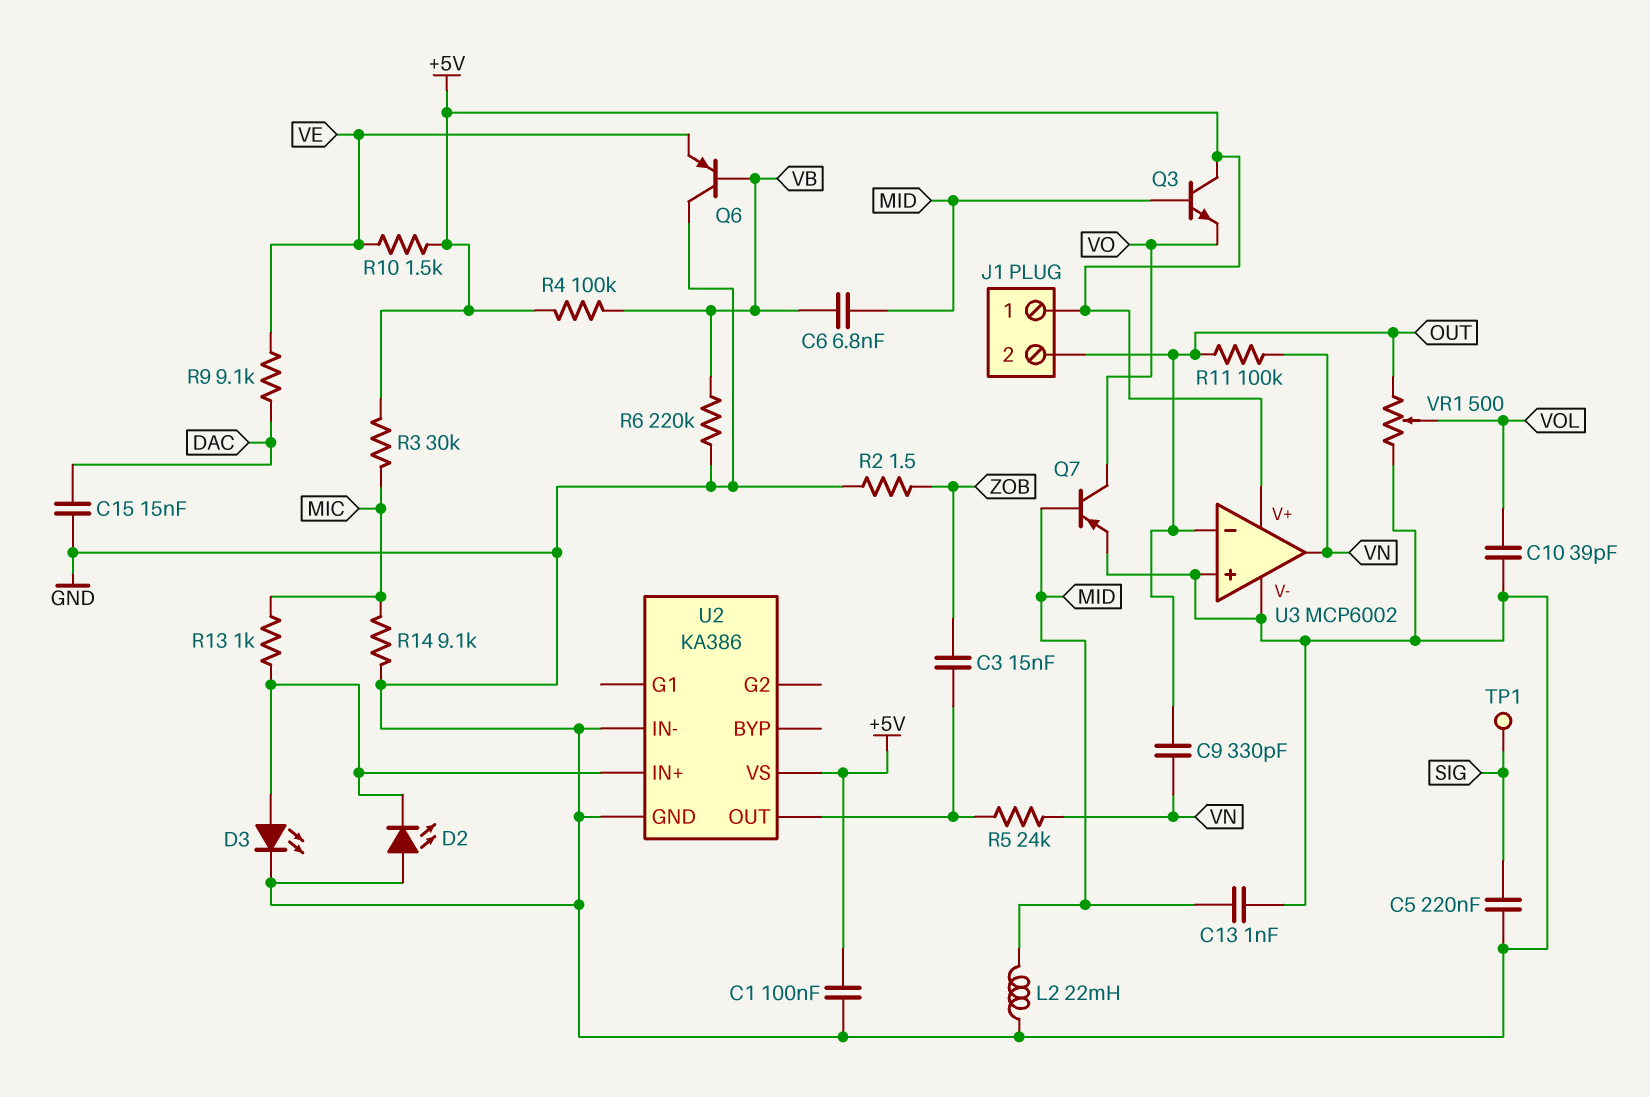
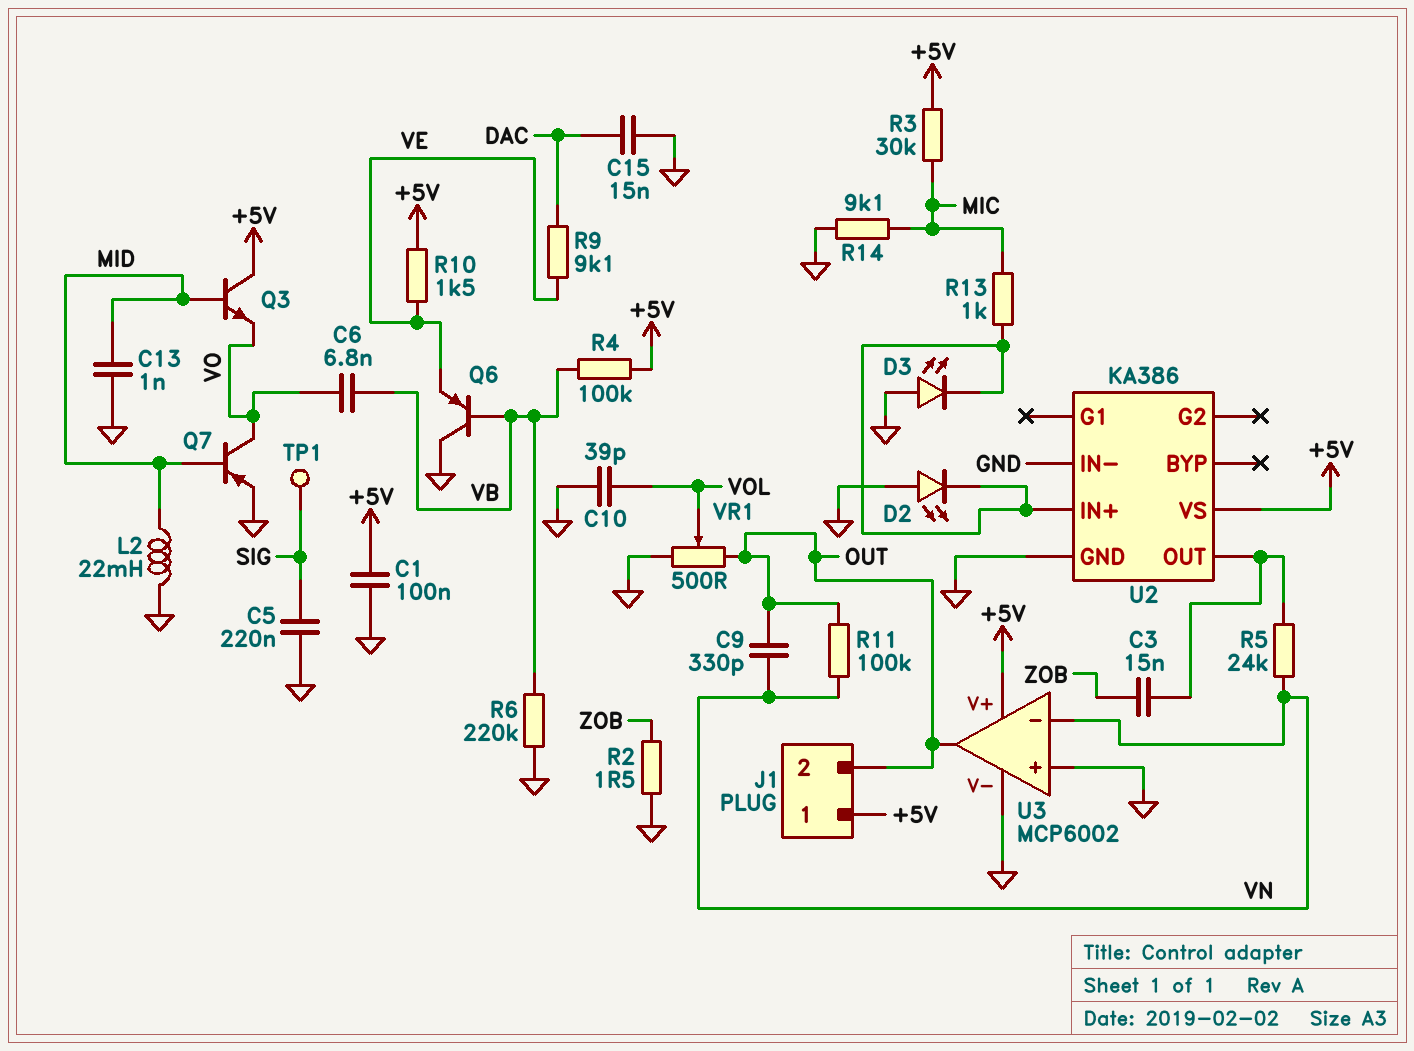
C6: 6.8nF (MID, VB) -> 6.8nF (VB, VO)
D3: LED (A U2/IN+, K GND) -> LED (A GND, K U2/IN+)
U3 pin in-: OUT -> VN
U3 pin out: VN -> OUT

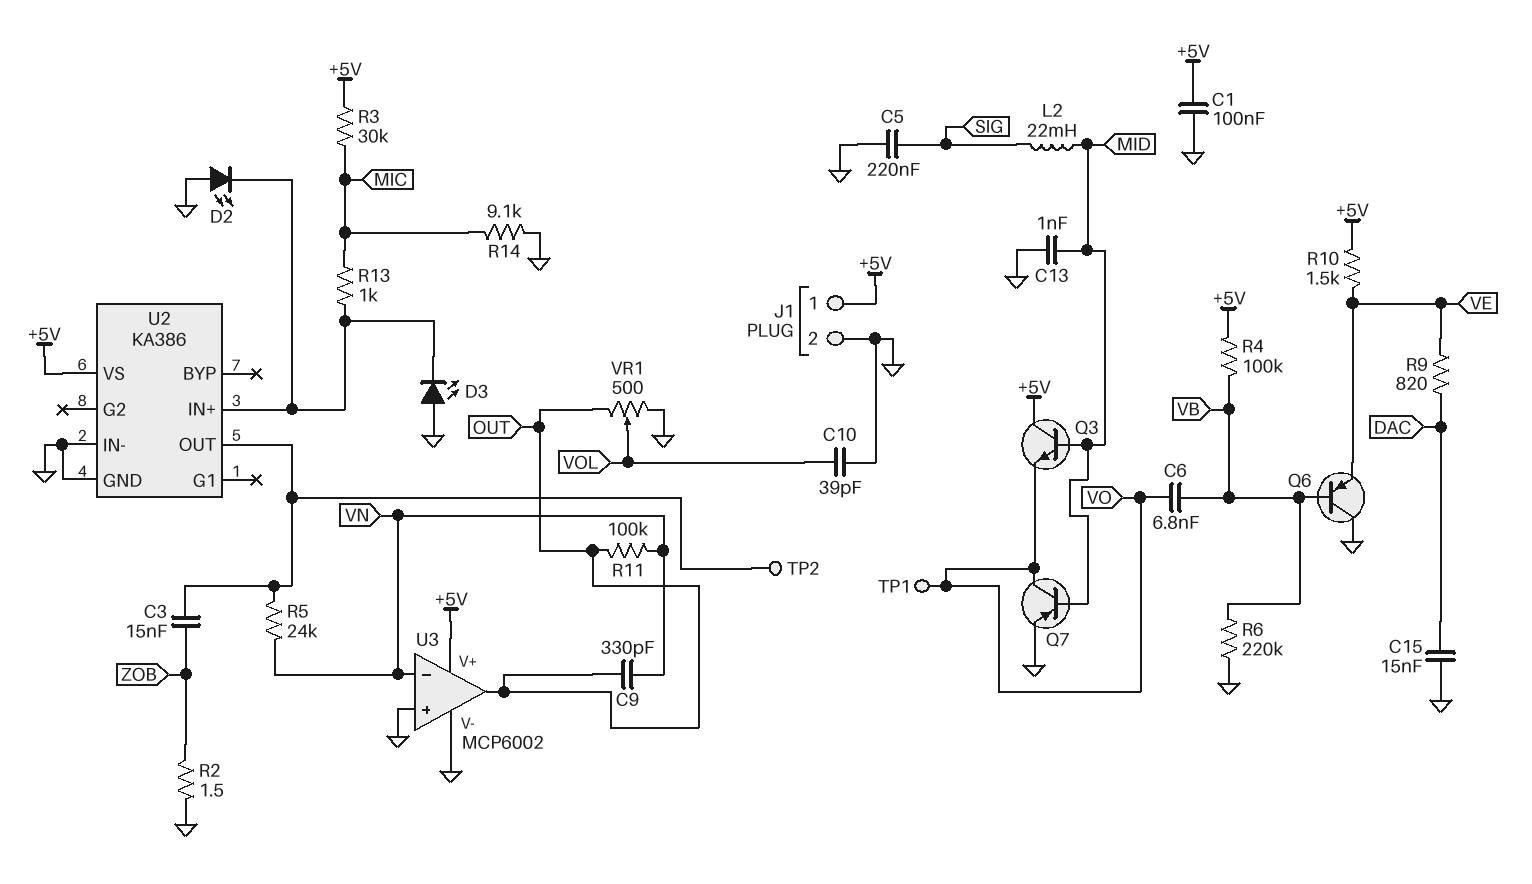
J1 pin 2: OUT -> GND
L2: 22mH (GND, MID) -> 22mH (MID, SIG)
R9: 9.1k (DAC, VE) -> 820 (DAC, VE)
TP1: test point (SIG) -> test point (VO)
TP2: none -> test point (U2/OUT)

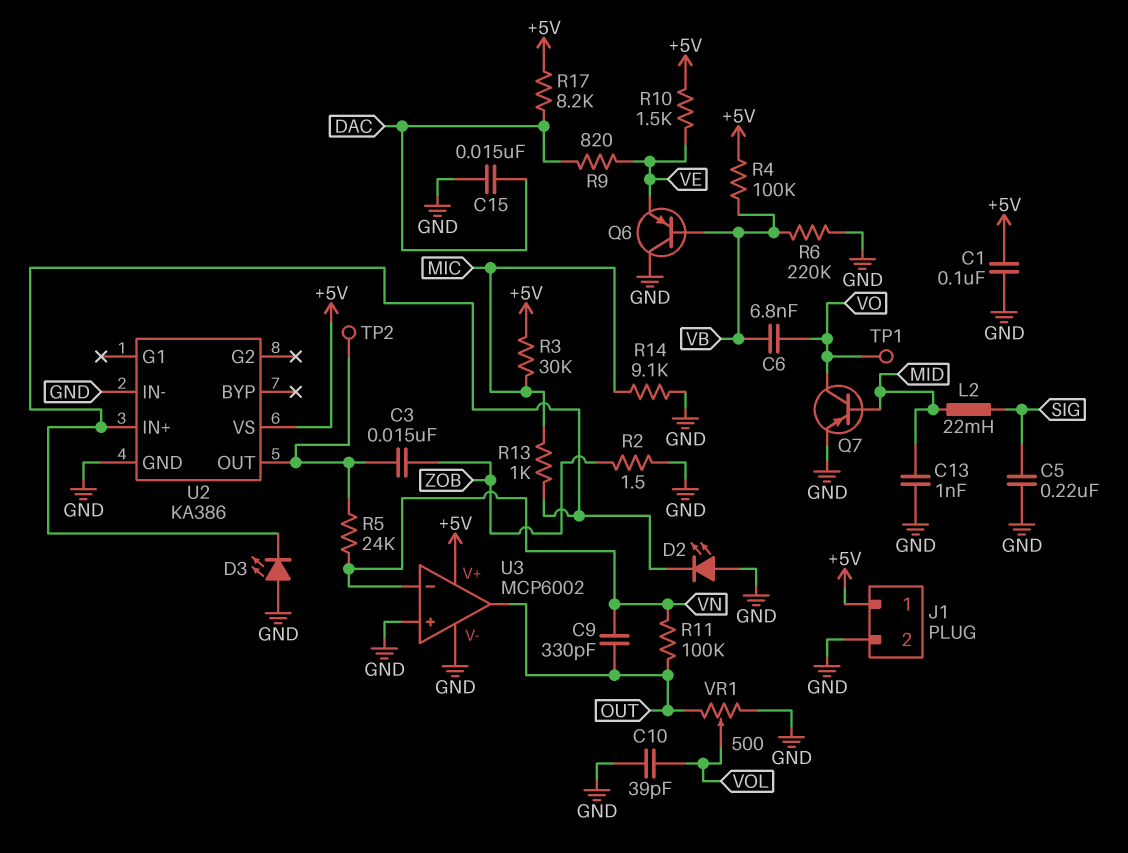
Q3: NPN (B MID, C +5V, E VO) -> none
R17: none -> 8.2k (+5V, DAC)

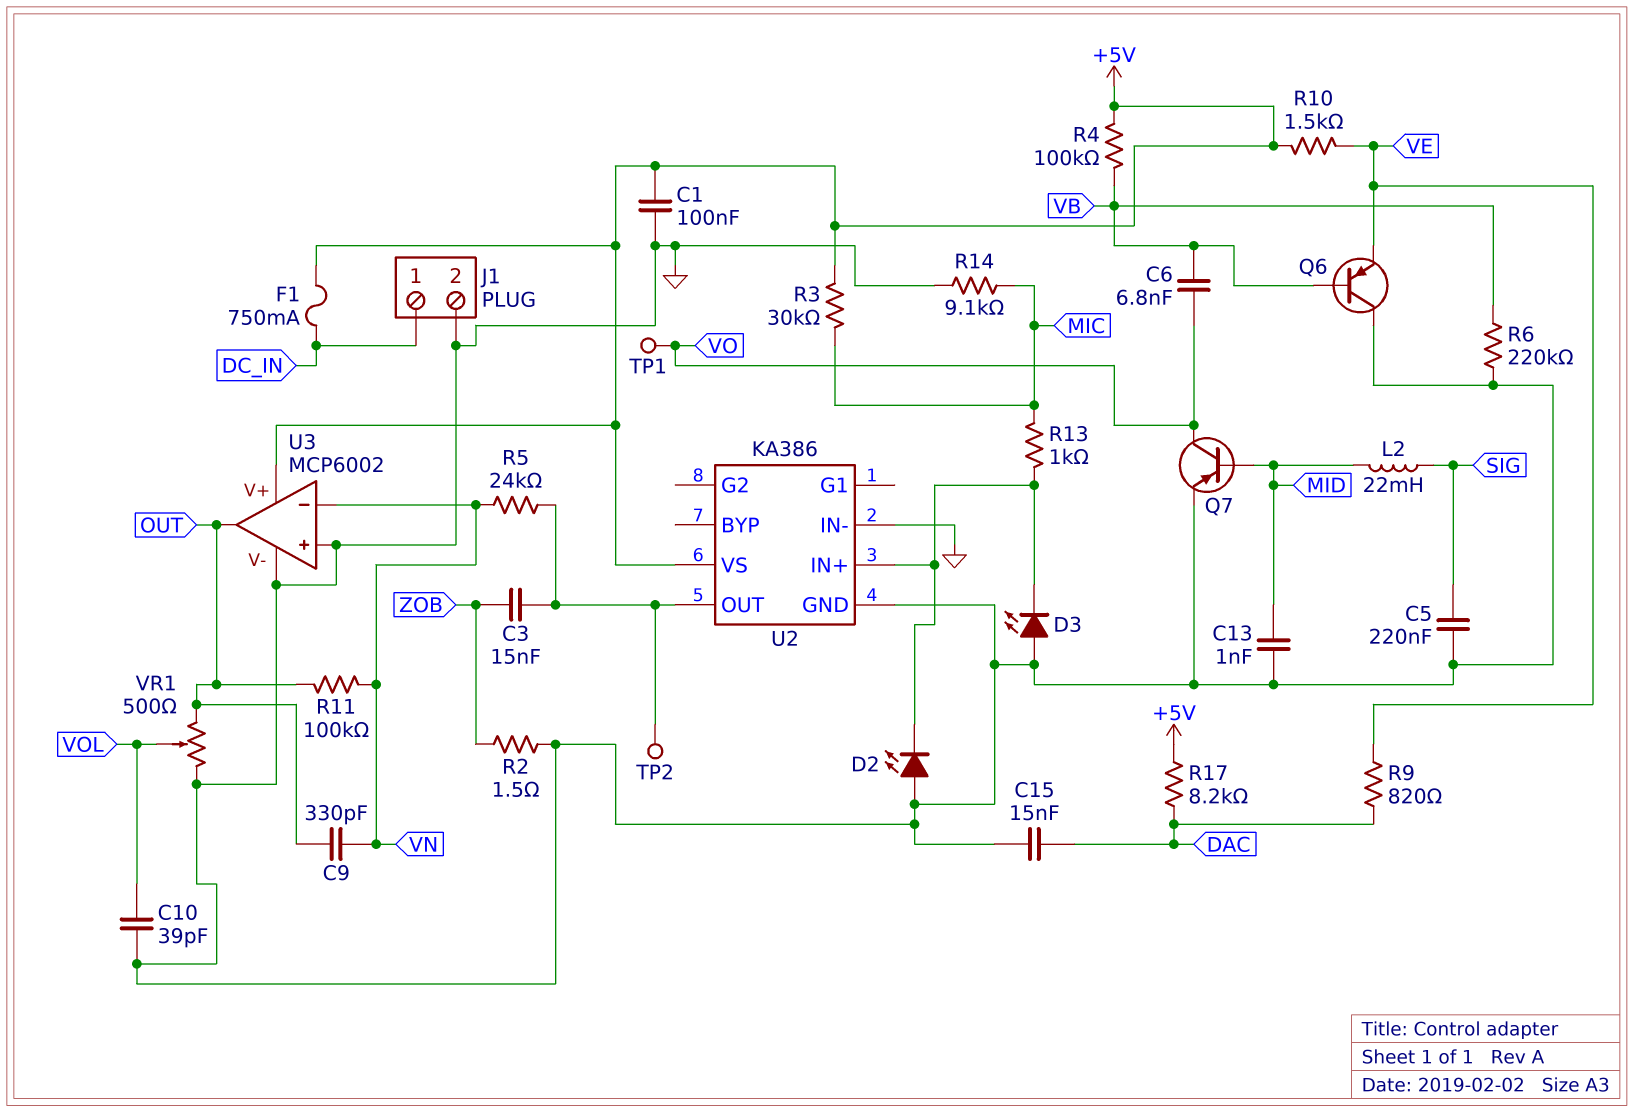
F1: none -> 750mA (+5V, DC_IN)
J1 pin 1: +5V -> DC_IN

